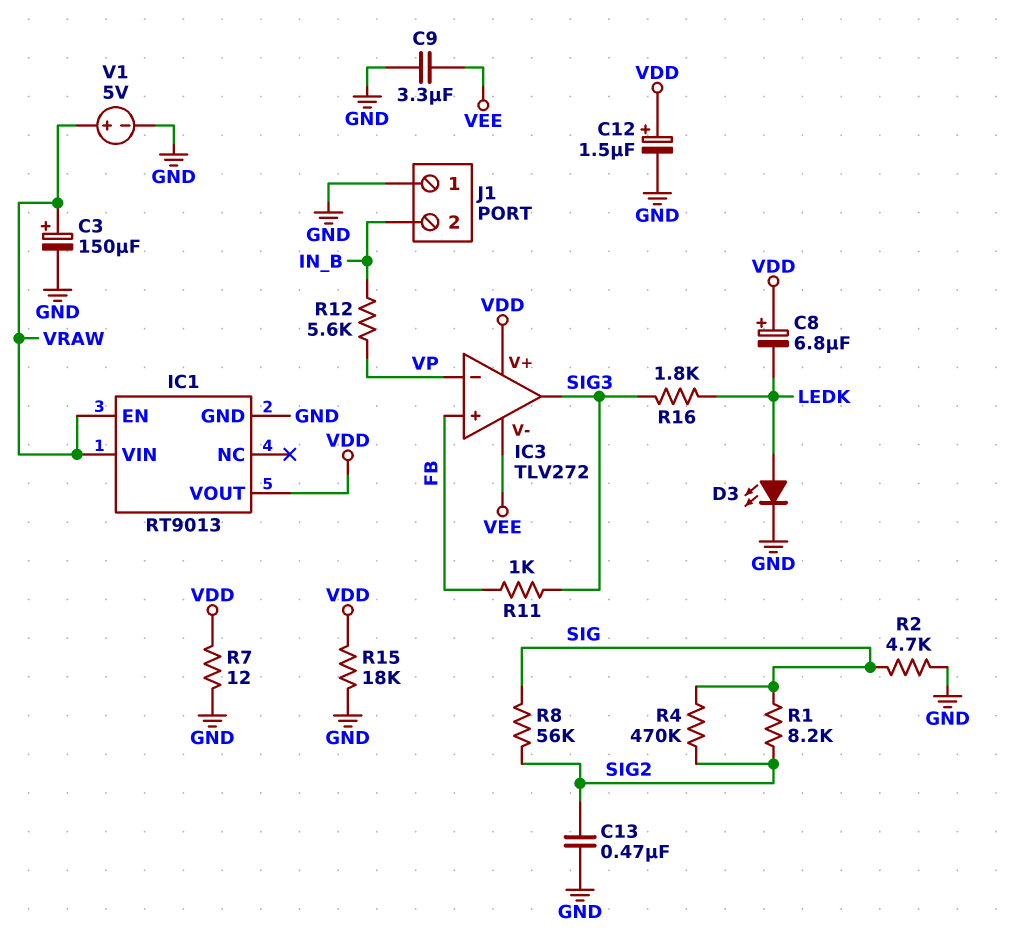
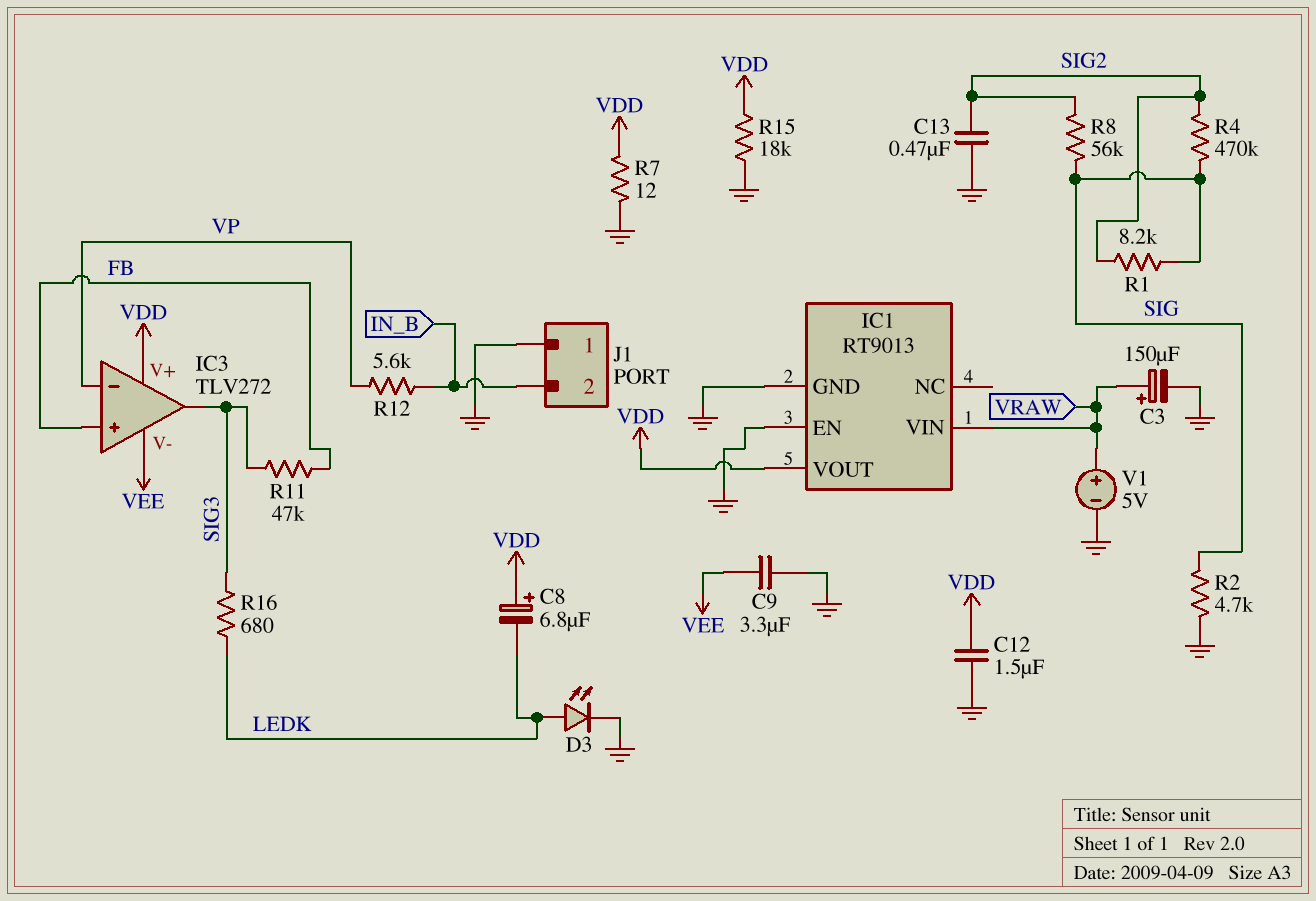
C12: 1.5uF (plus VDD, minus GND) -> 1.5uF (GND, VDD)
IC1 pin EN: VRAW -> GND
R11: 1k (FB, SIG3) -> 47k (FB, SIG3)
R16: 1.8k (LEDK, SIG3) -> 680 (LEDK, SIG3)

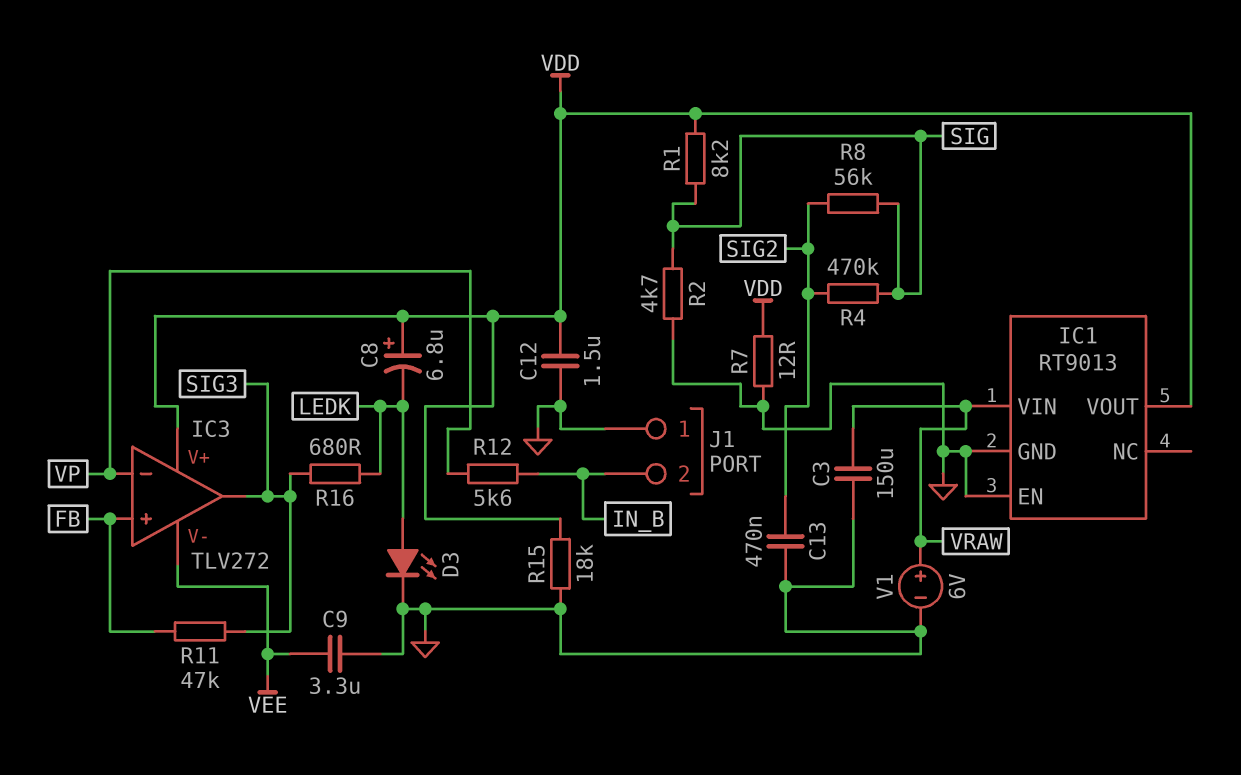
C3: 150uF (plus VRAW, minus GND) -> 150uF (GND, VRAW)
R1: 8.2k (SIG, SIG2) -> 8.2k (SIG, VDD)
V1: 5V (plus VRAW, minus GND) -> 6V (plus VRAW, minus GND)

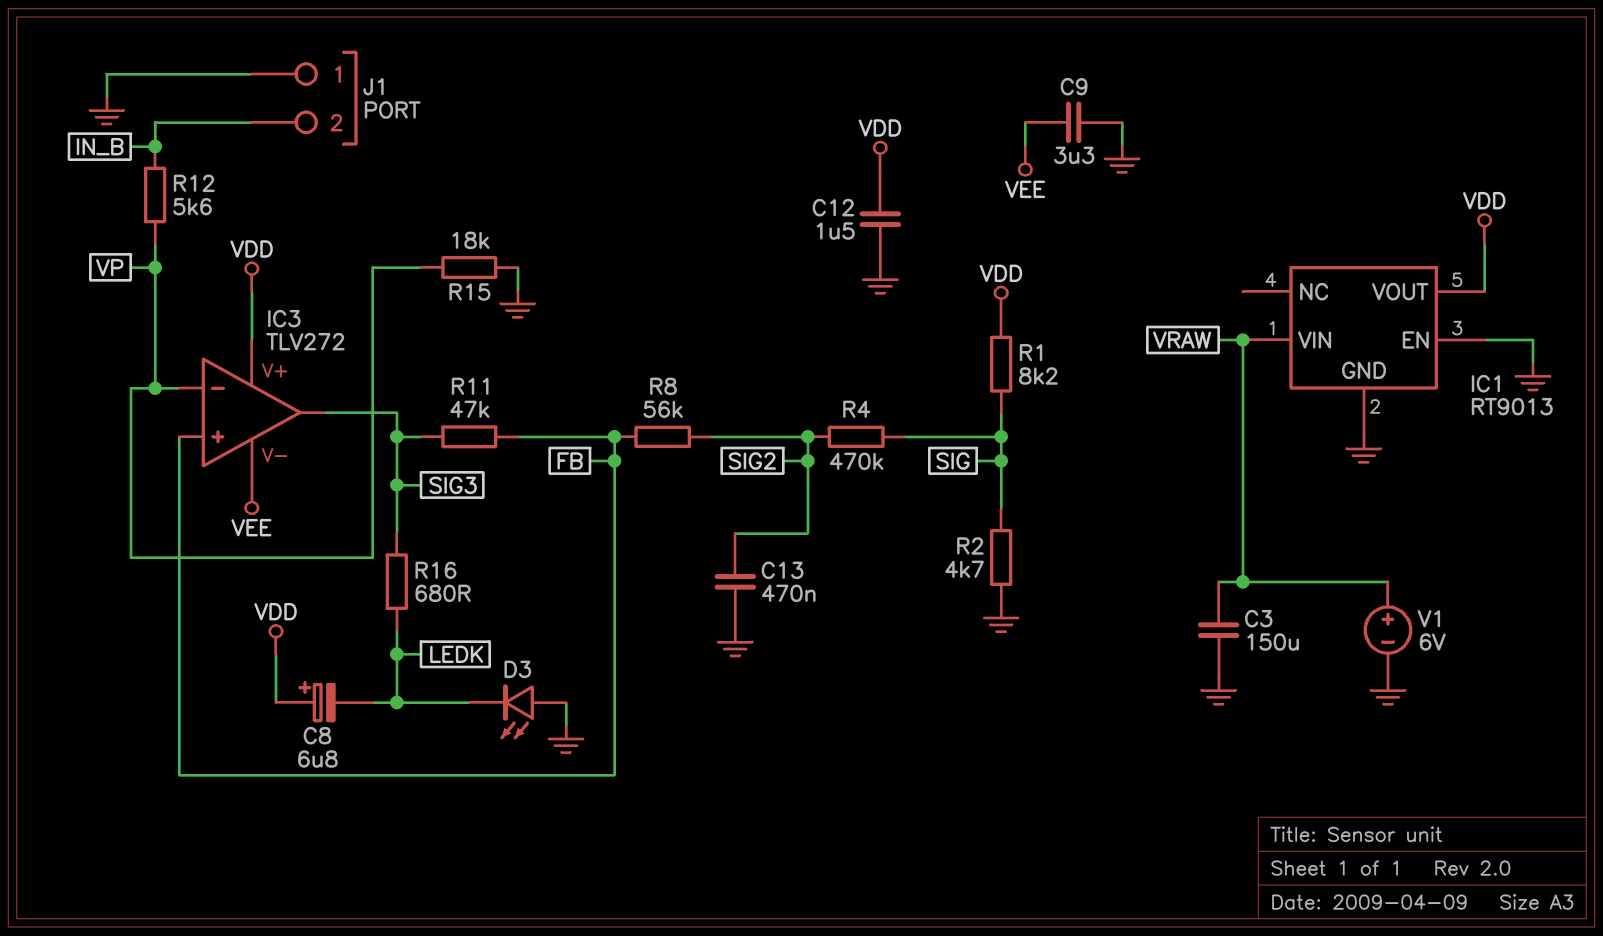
D3: LED (A LEDK, K GND) -> LED (A GND, K LEDK)
R7: 12 (GND, VDD) -> none
R8: 56k (SIG, SIG2) -> 56k (FB, SIG2)
R15: 18k (GND, VDD) -> 18k (GND, VP)

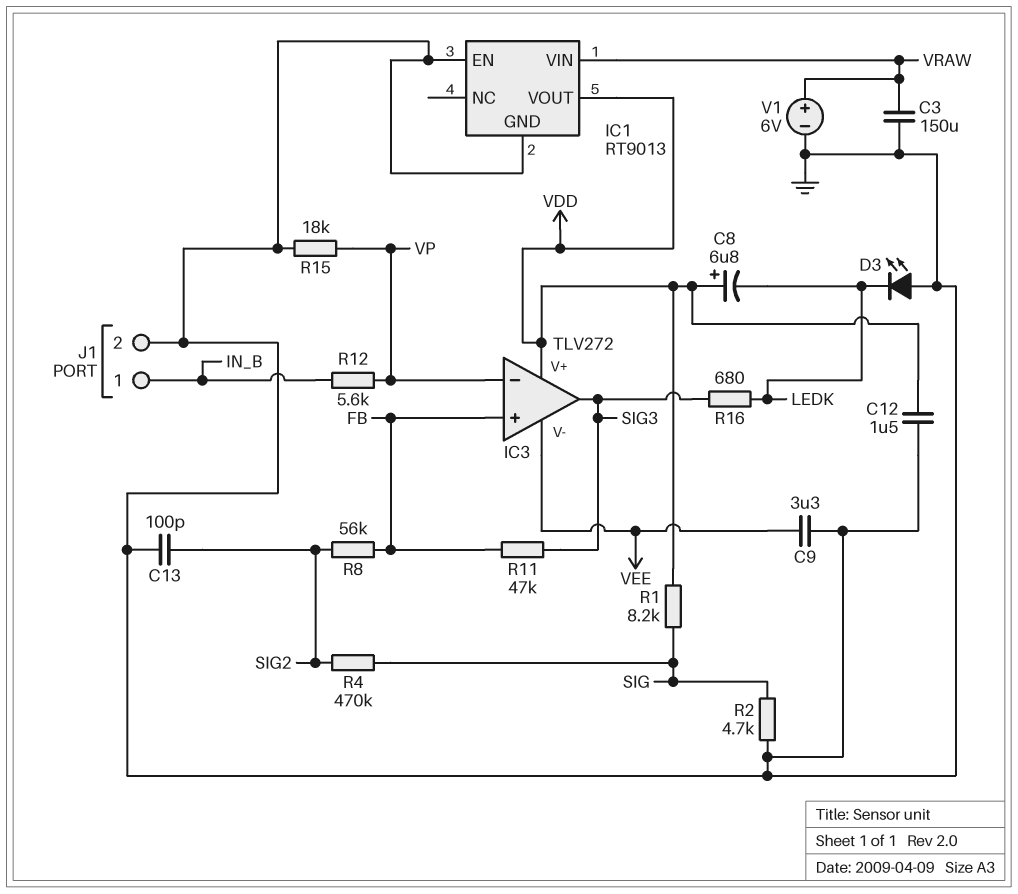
C13: 470nF (GND, SIG2) -> 100pF (GND, SIG2)
J1 pin 1: GND -> IN_B
J1 pin 2: IN_B -> GND

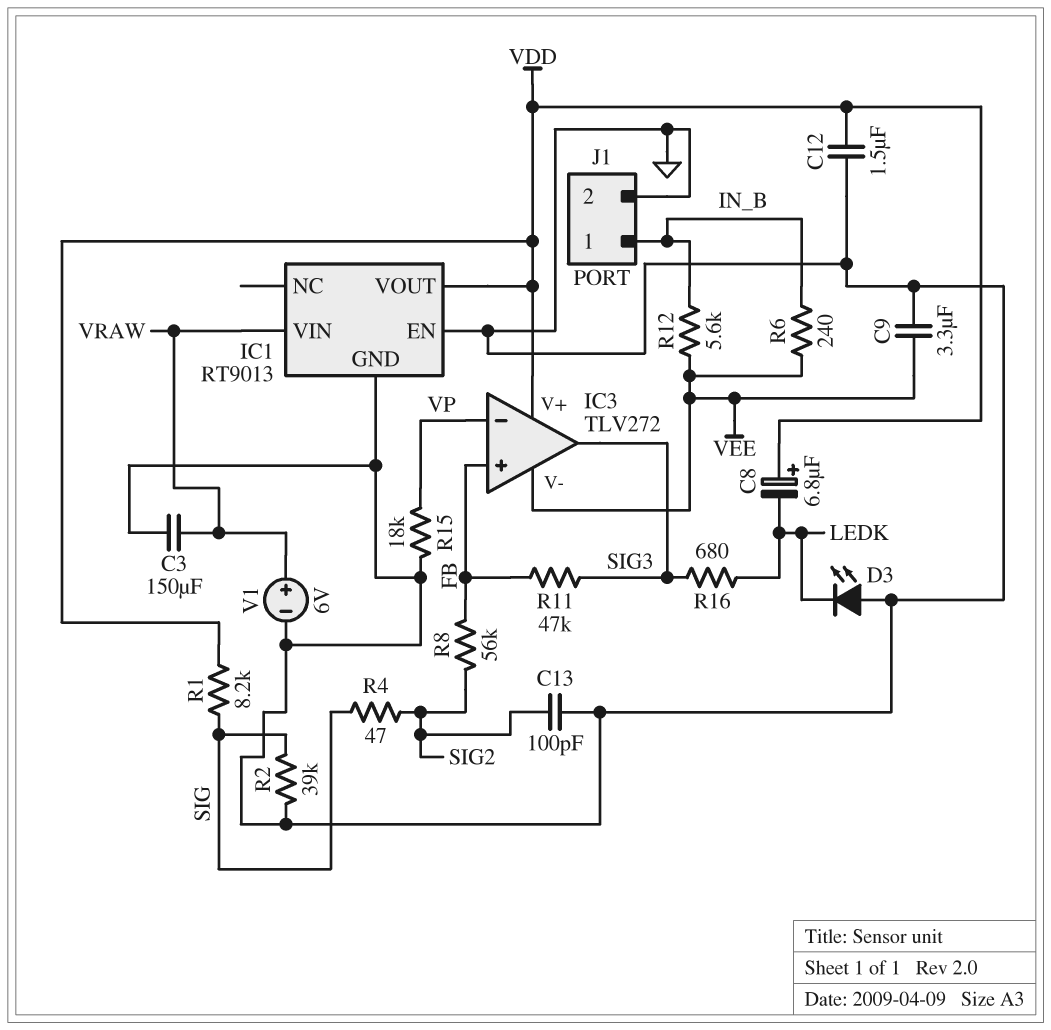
R2: 4.7k (GND, SIG) -> 39k (GND, SIG)
R4: 470k (SIG, SIG2) -> 47 (SIG, SIG2)
R6: none -> 240 (IN_B, VEE)
R12: 5.6k (IN_B, VP) -> 5.6k (IN_B, VEE)

